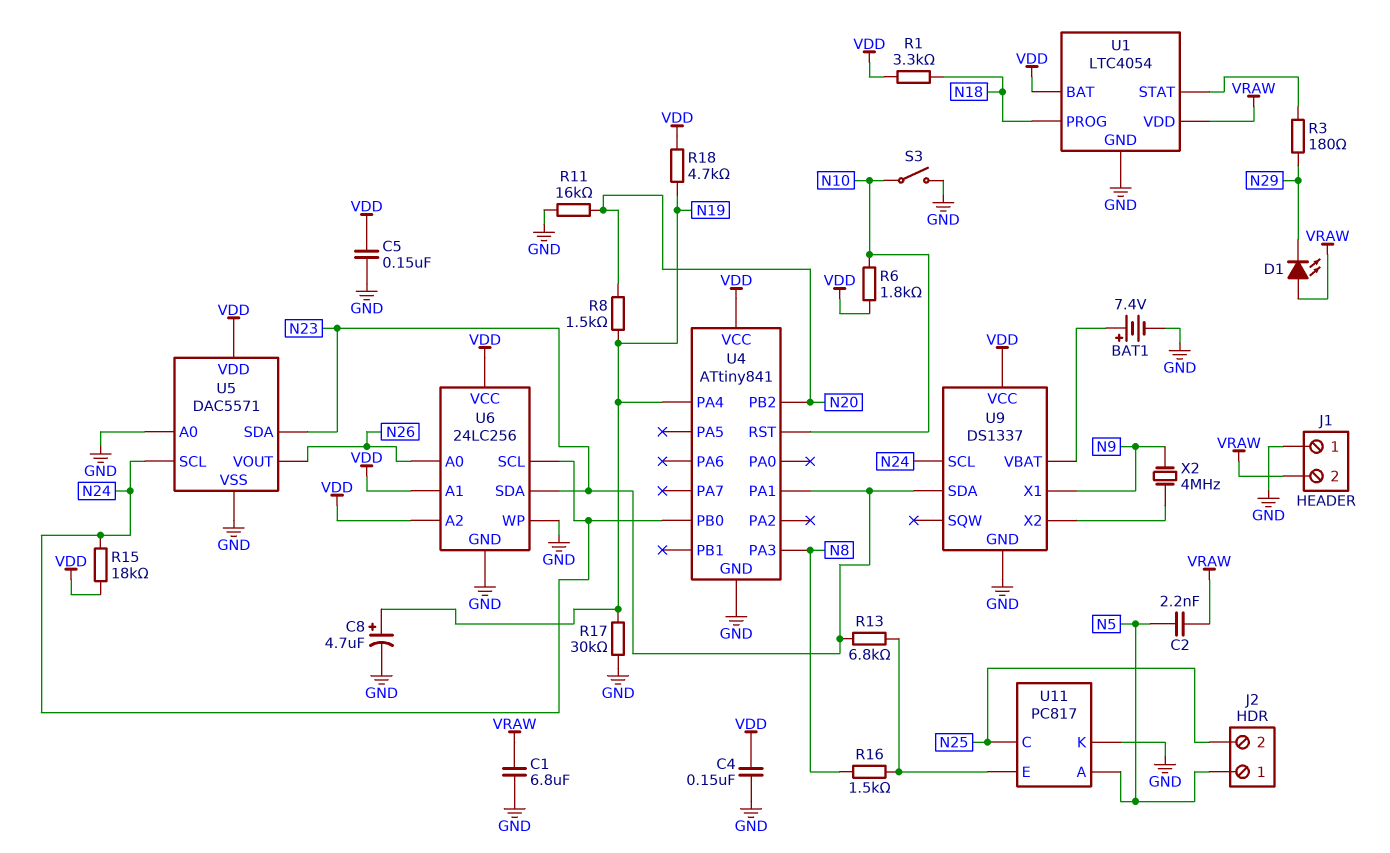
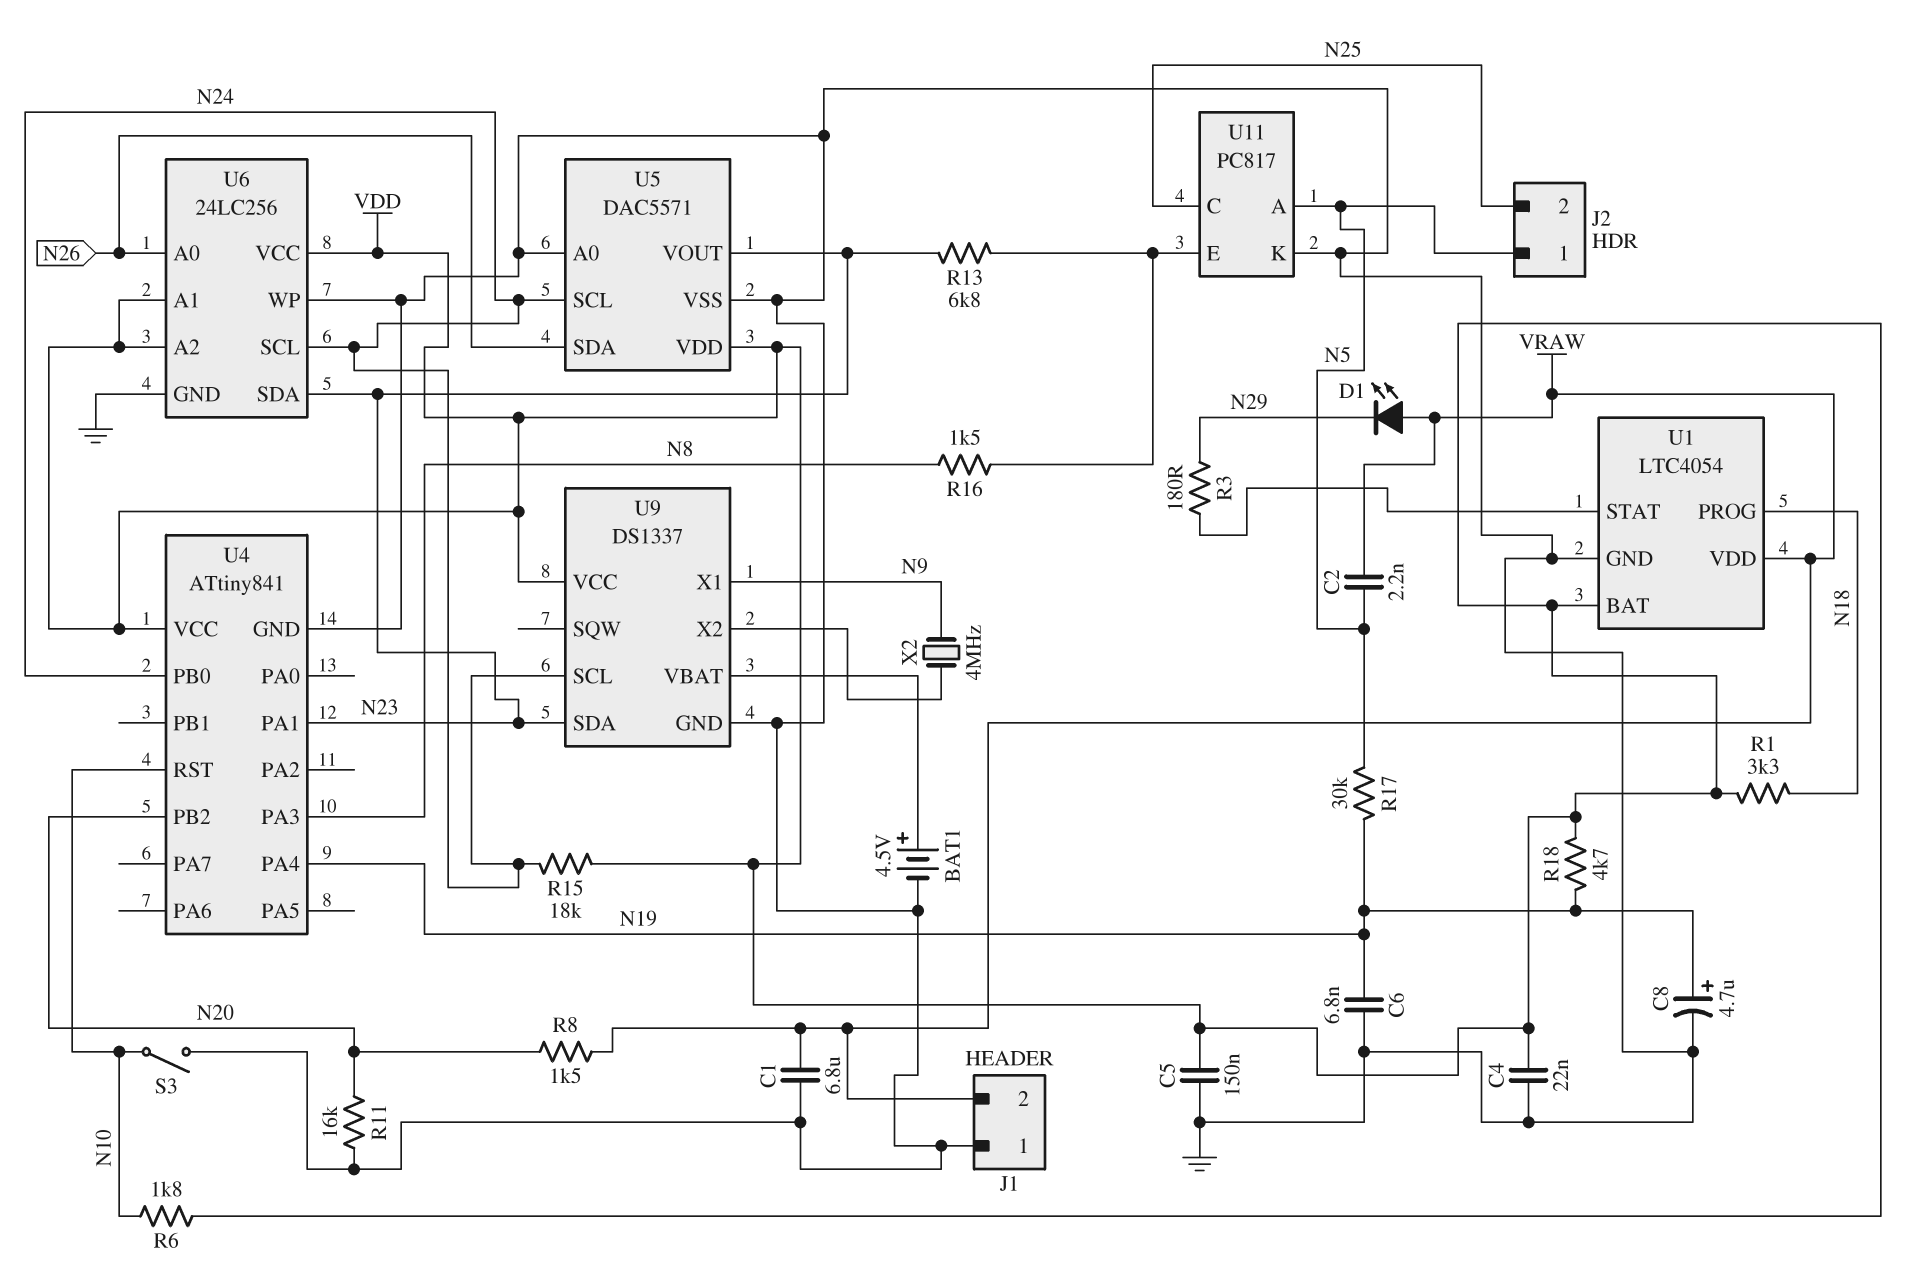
BAT1: 7.4V (plus U9/VBAT, minus GND) -> 4.5V (plus U9/VBAT, minus GND)
C4: 150nF (GND, VDD) -> 22nF (GND, VDD)
C6: none -> 6.8nF (GND, N19)
R8: 1.5k (N19, N20) -> 1.5k (N20, VRAW)
R17: 30k (GND, N19) -> 30k (N5, N19)
U5 pin SDA: N23 -> N26
U5 pin VOUT: N26 -> N23

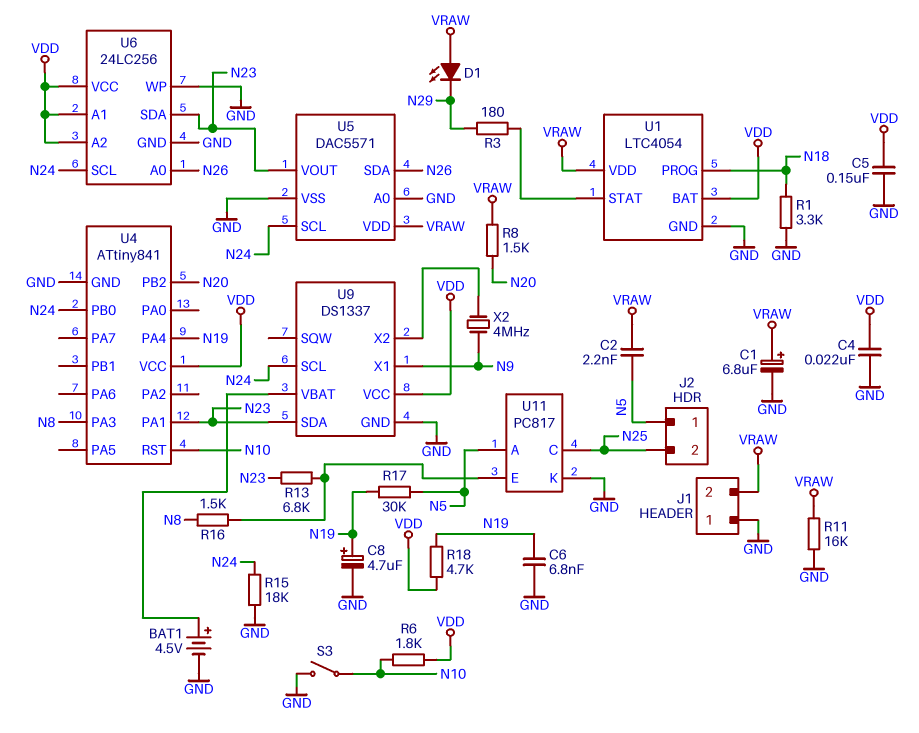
C1: 6.8uF (GND, VRAW) -> 6.8uF (plus VRAW, minus GND)
R1: 3.3k (N18, VDD) -> 3.3k (GND, N18)
R11: 16k (GND, N20) -> 16k (GND, VRAW)
R15: 18k (N24, VDD) -> 18k (GND, N24)
U5 pin VDD: VDD -> VRAW

